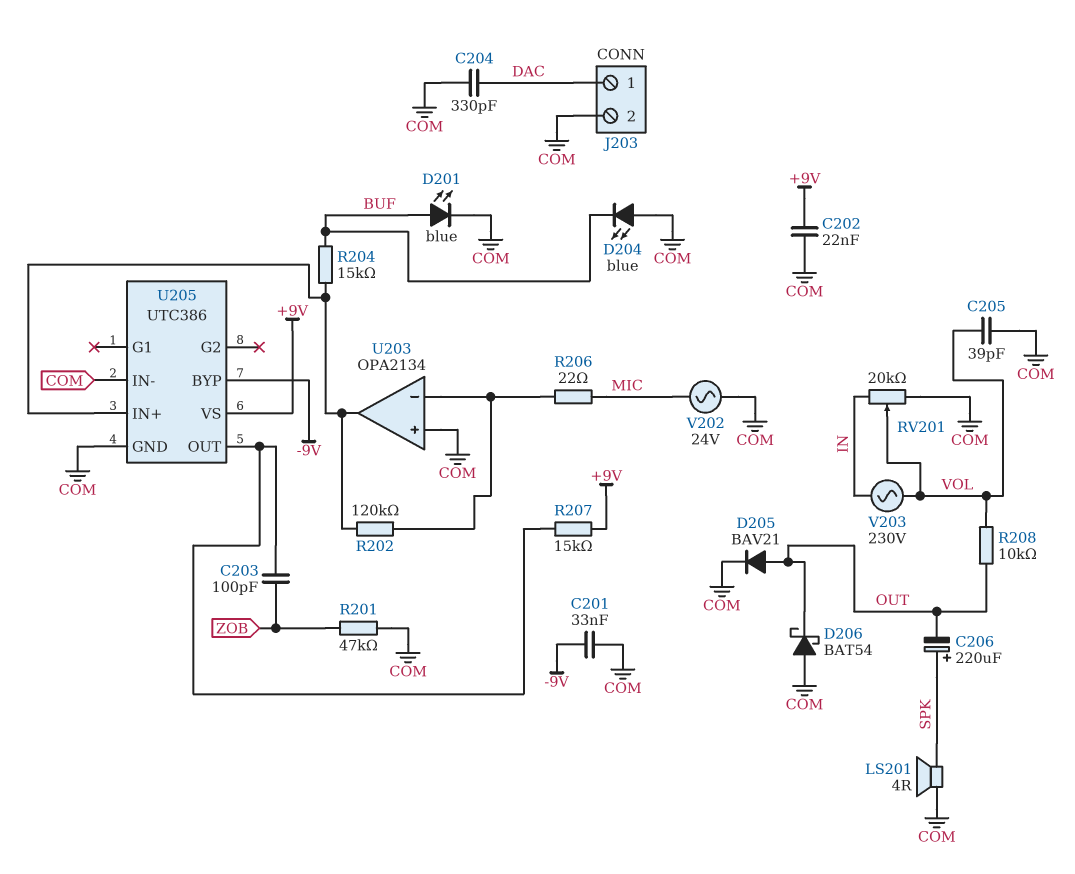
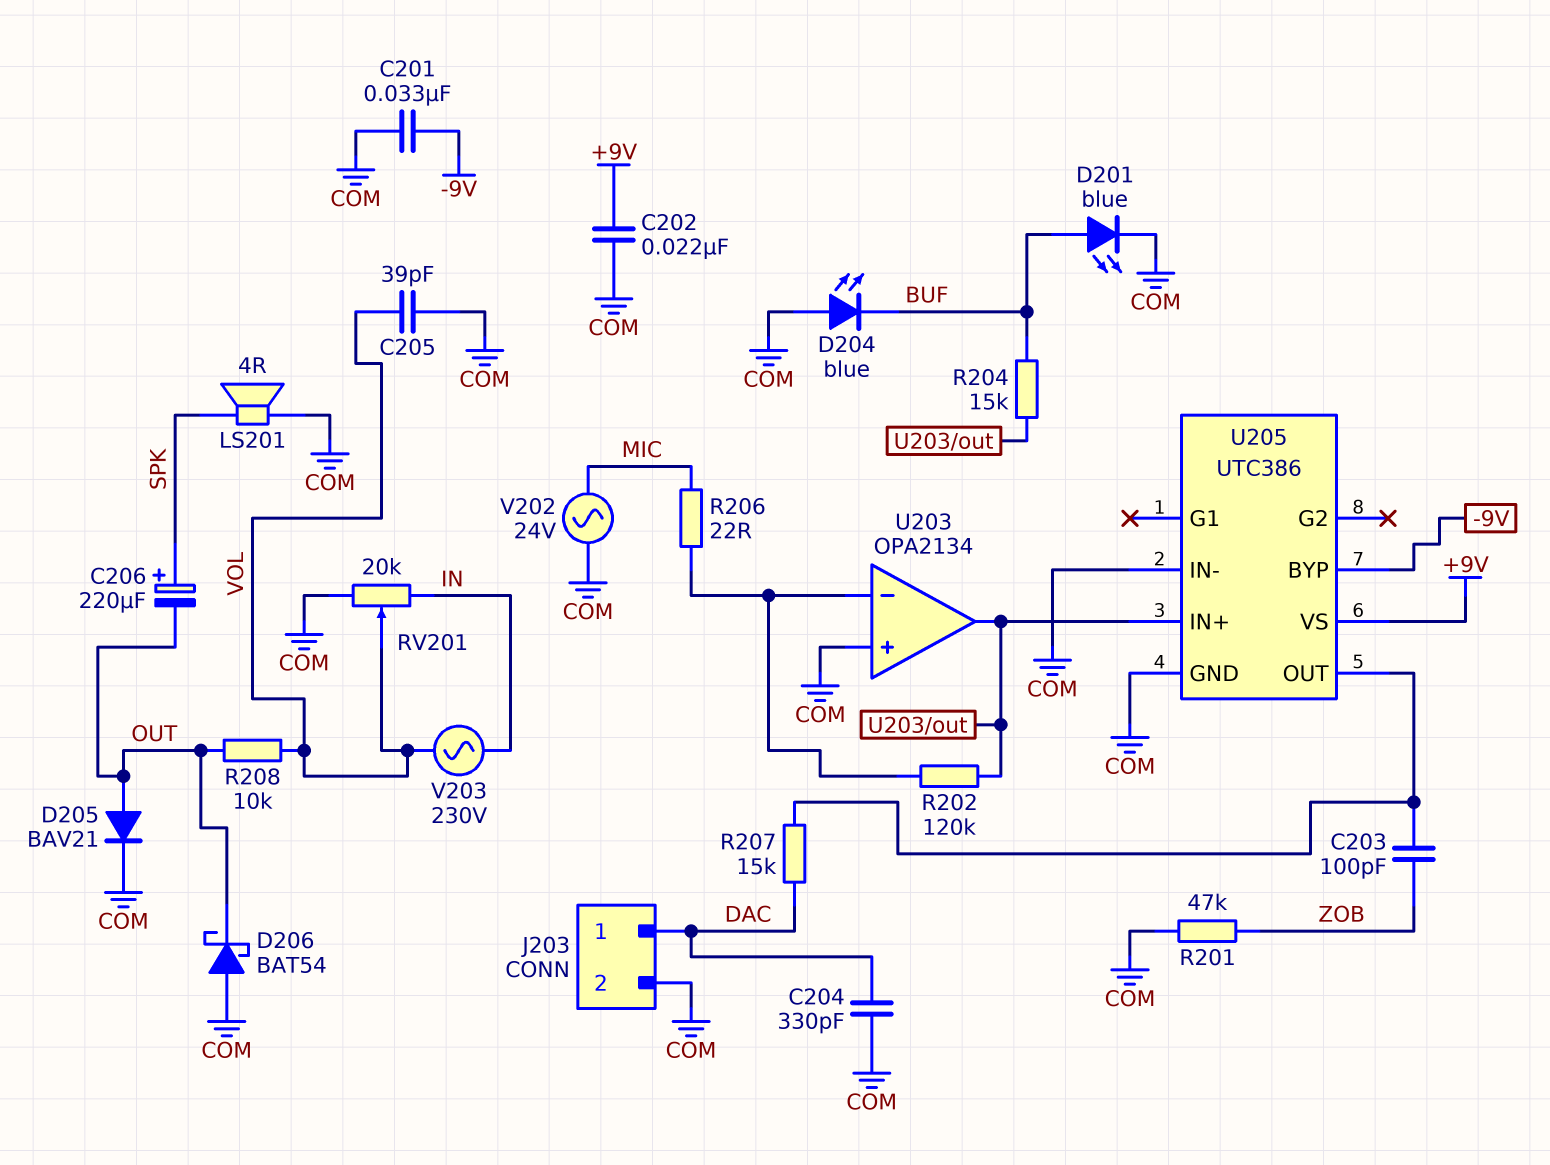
R207: 15k (+9V, U205/OUT) -> 15k (DAC, U205/OUT)

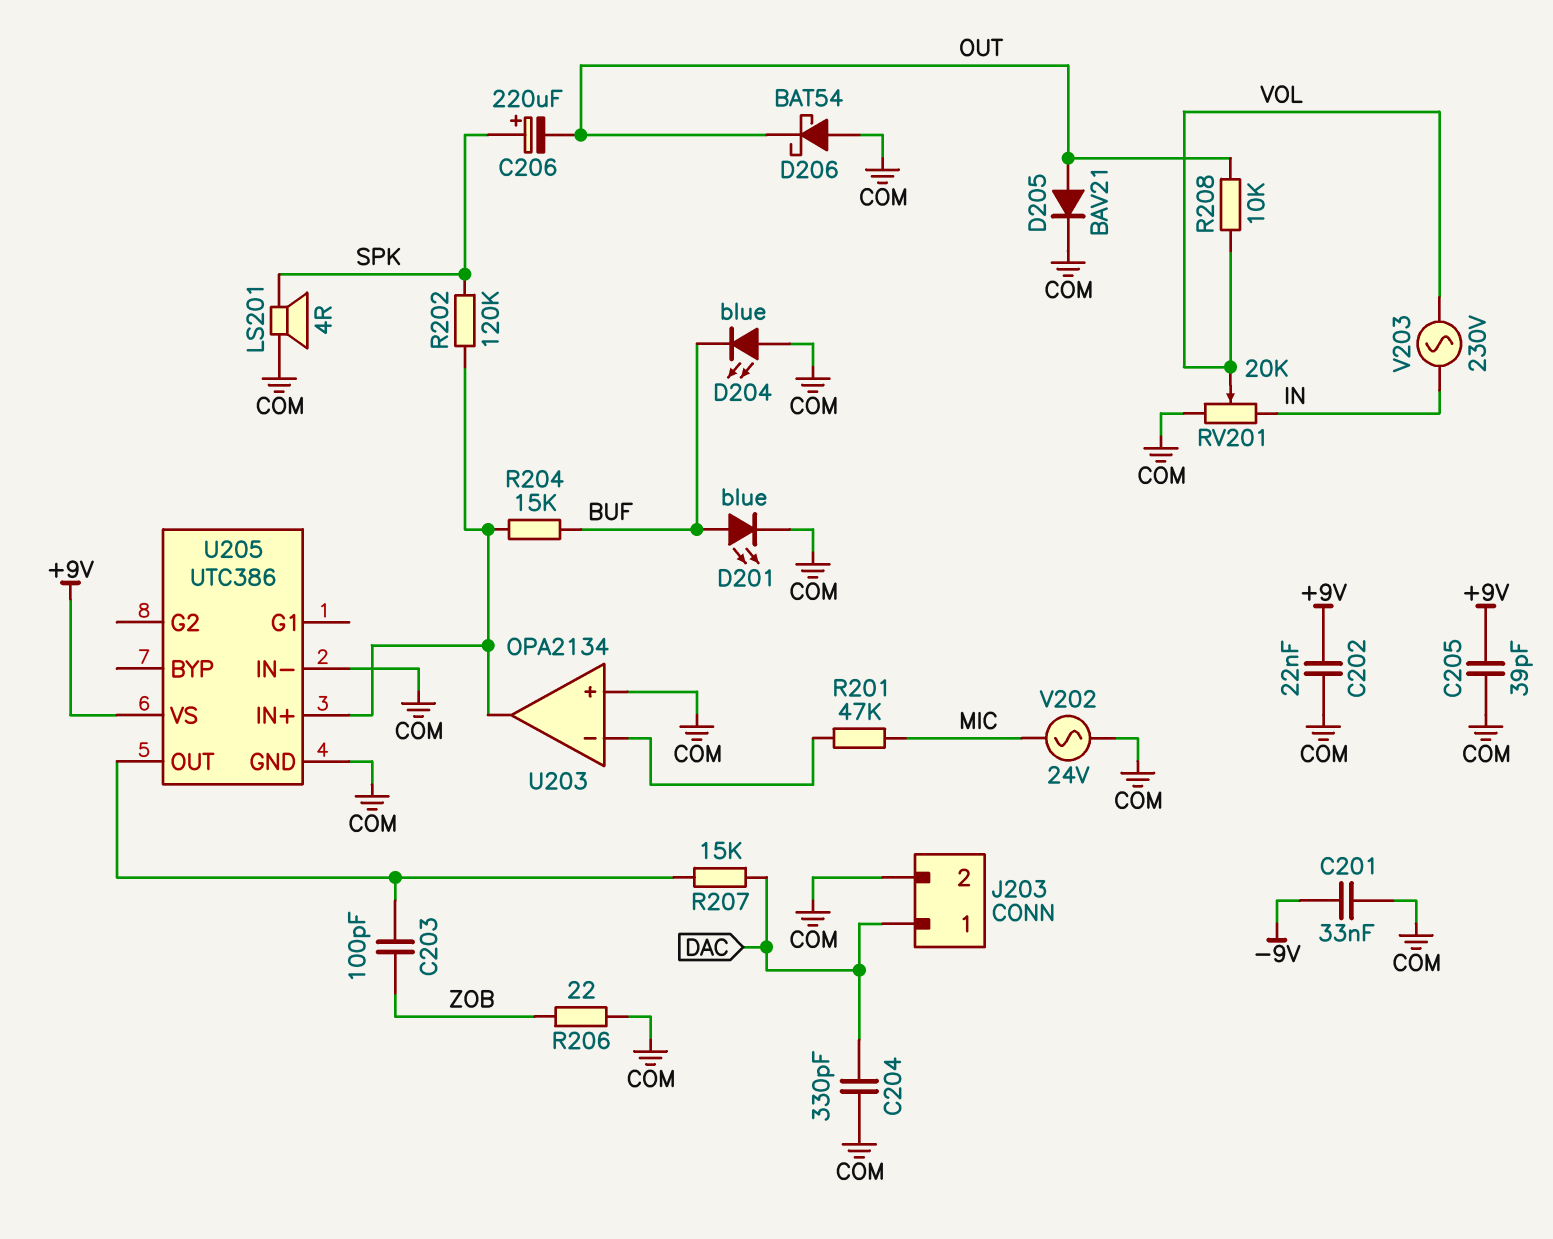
C205: 39pF (COM, VOL) -> 39pF (+9V, COM)
R201: 47k (COM, ZOB) -> 47k (MIC, U203/in-)
R202: 120k (U203/in-, U203/out) -> 120k (SPK, U203/out)
R206: 22 (MIC, U203/in-) -> 22 (COM, ZOB)
U205 pin BYP: -9V -> none

